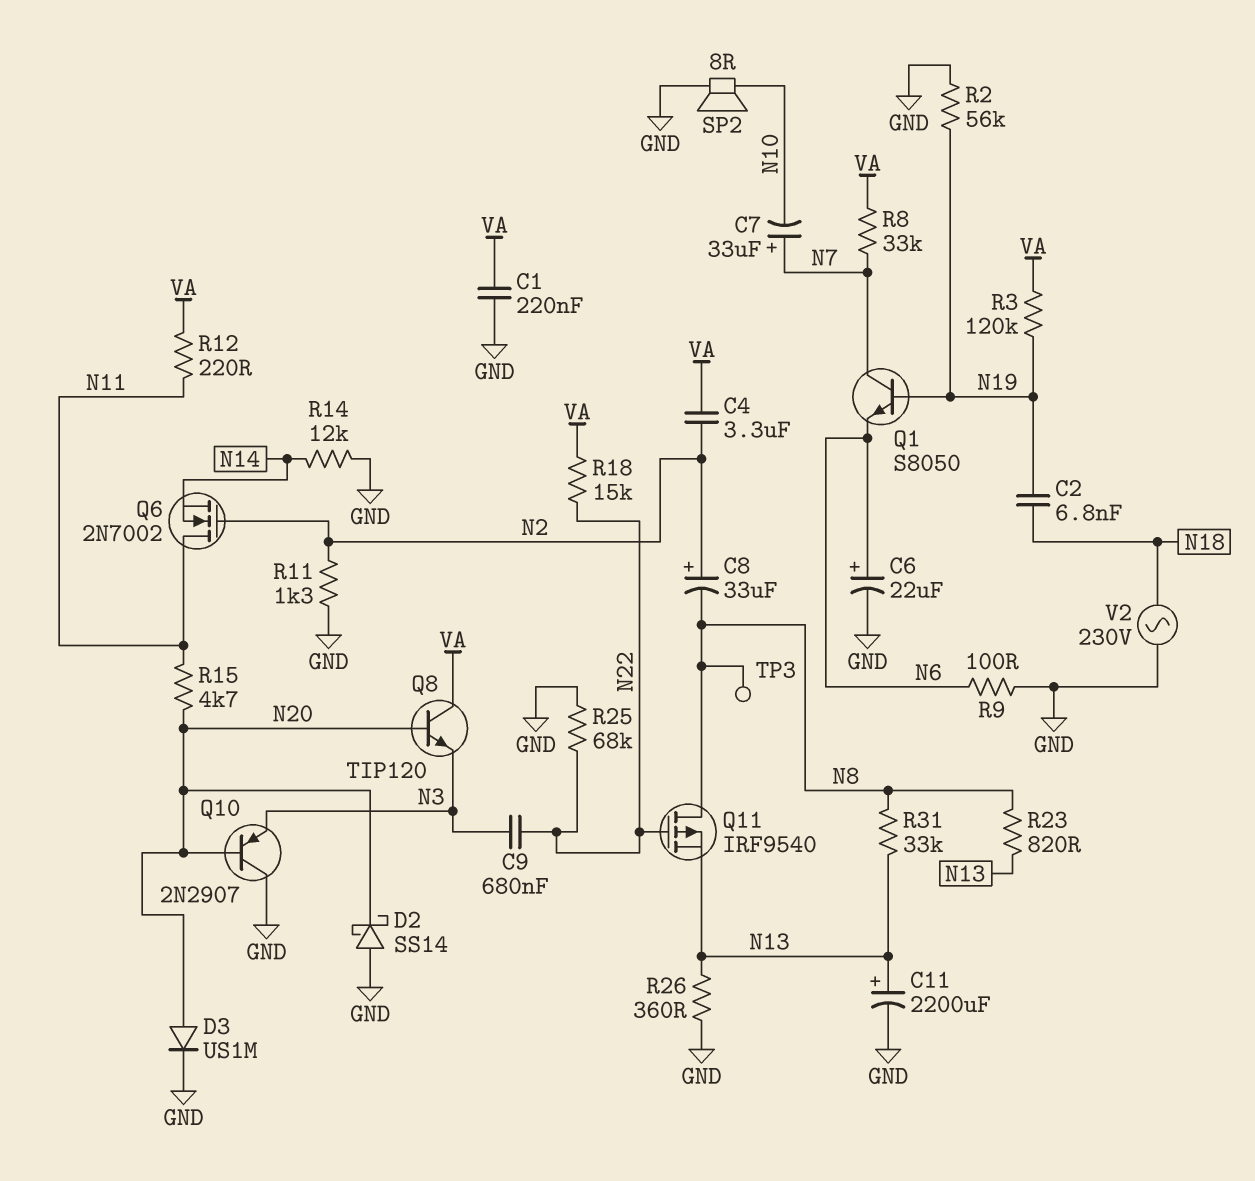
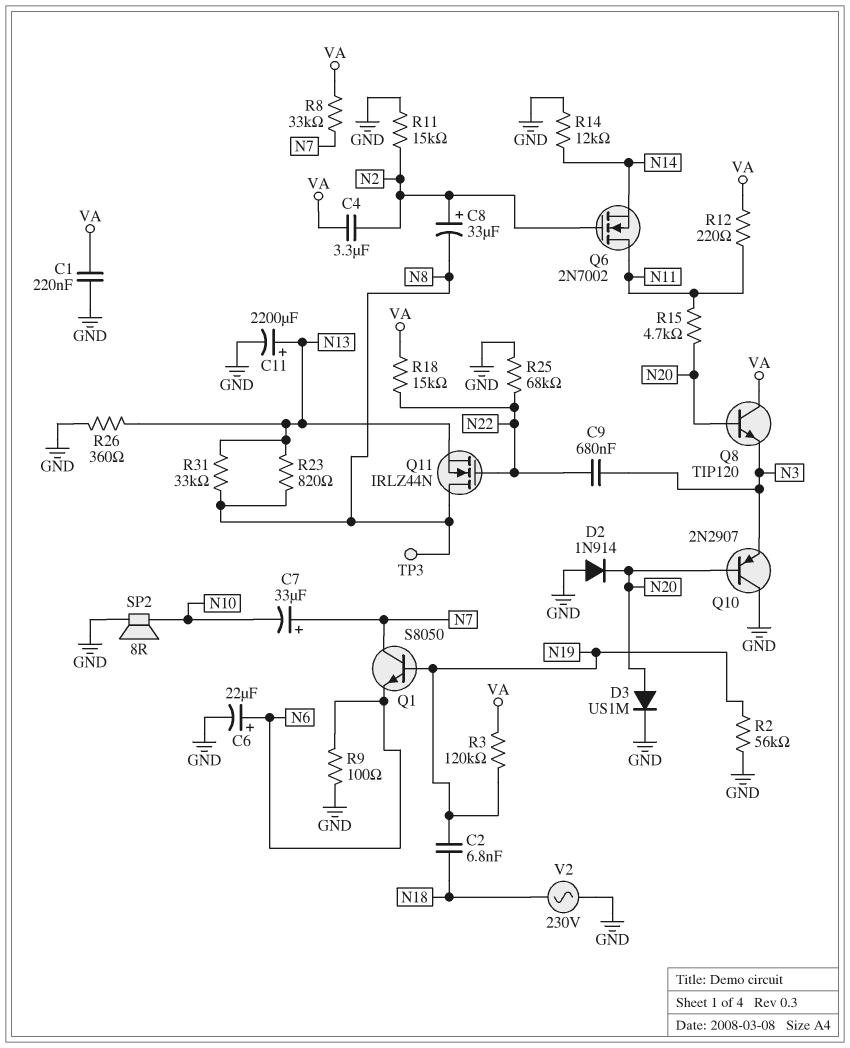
D2: schottky SS14 (A GND, K N20) -> diode 1N914 (A GND, K N20)
Q11: PMOS IRF9540 (G N22, D N8, S N13) -> NMOS IRLZ44N (G N22, D N8, S N13)
R11: 1.3k (GND, N2) -> 15k (GND, N2)

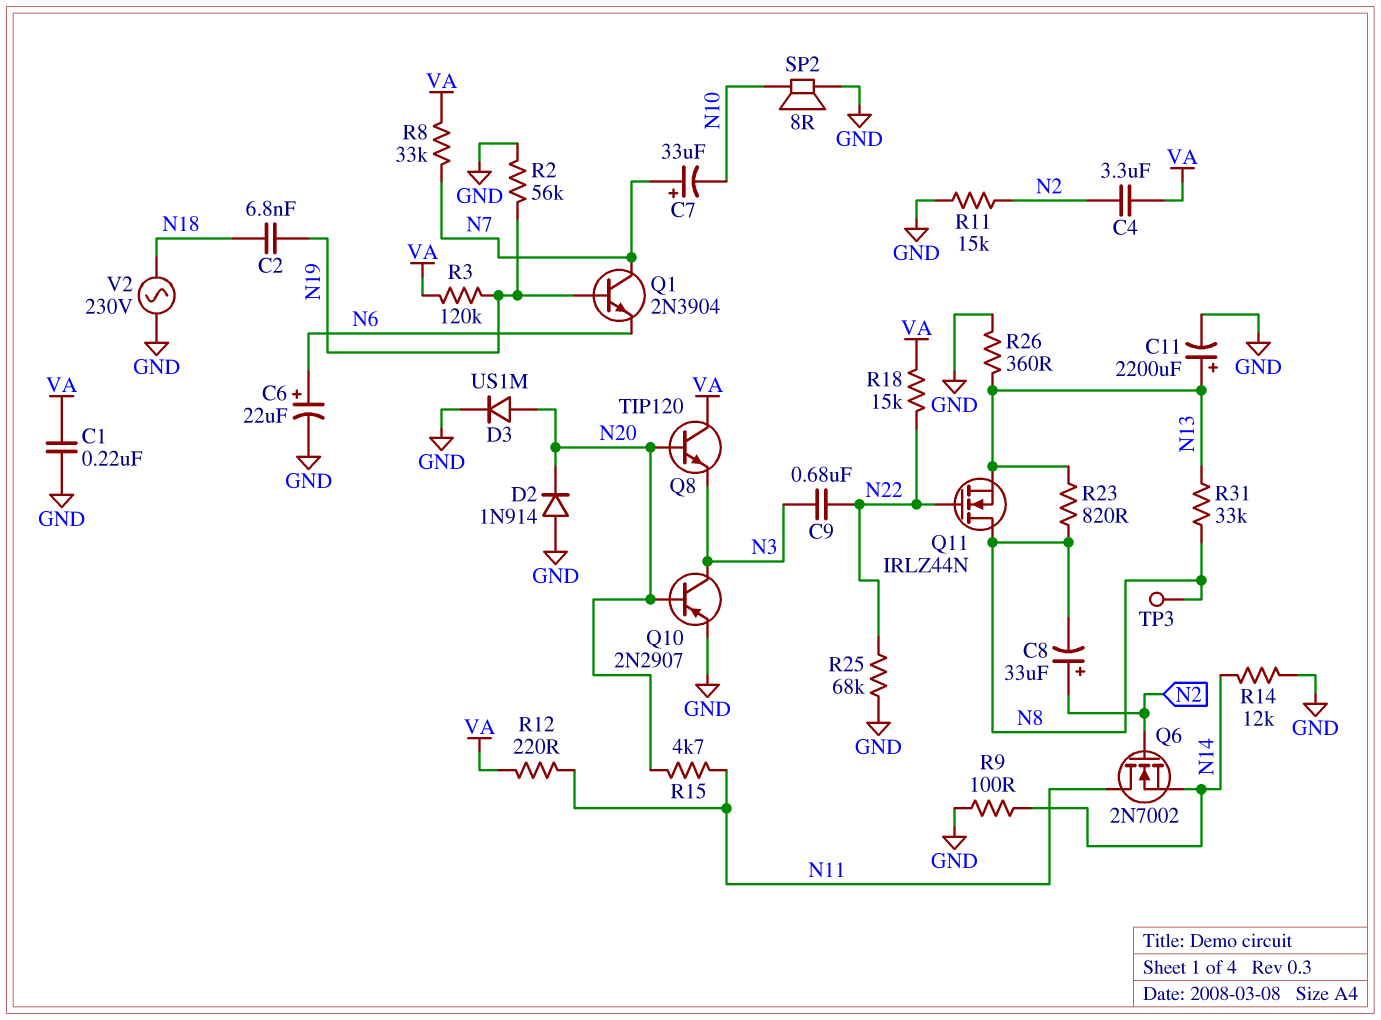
Q1: NPN S8050 (B N19, C N7, E N6) -> NPN 2N3904 (B N19, C N7, E N6)
Q10: PNP 2N2907 (B N20, C GND, E N3) -> PNP 2N2907 (B N20, C N3, E GND)
R9: 100 (GND, N6) -> 100 (GND, N14)

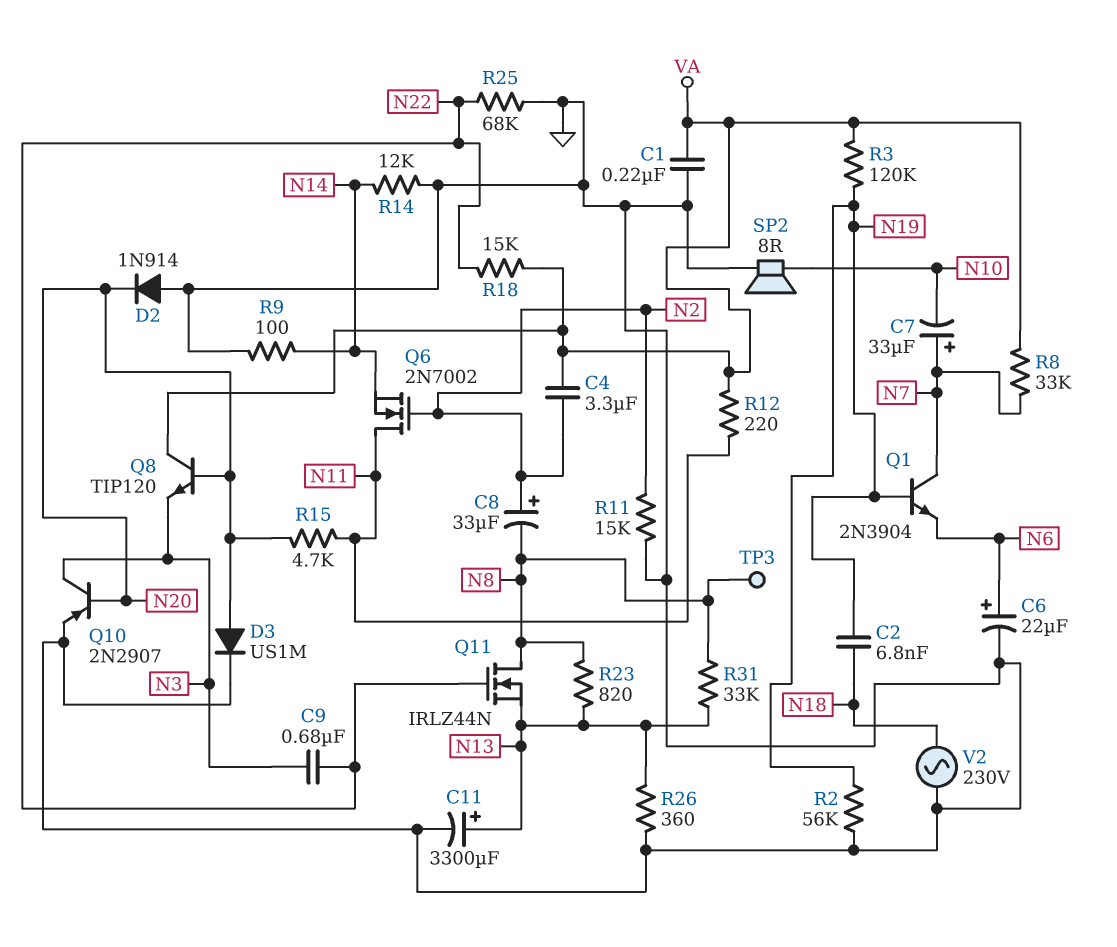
C11: 2200uF (plus N13, minus GND) -> 3300uF (plus N13, minus GND)

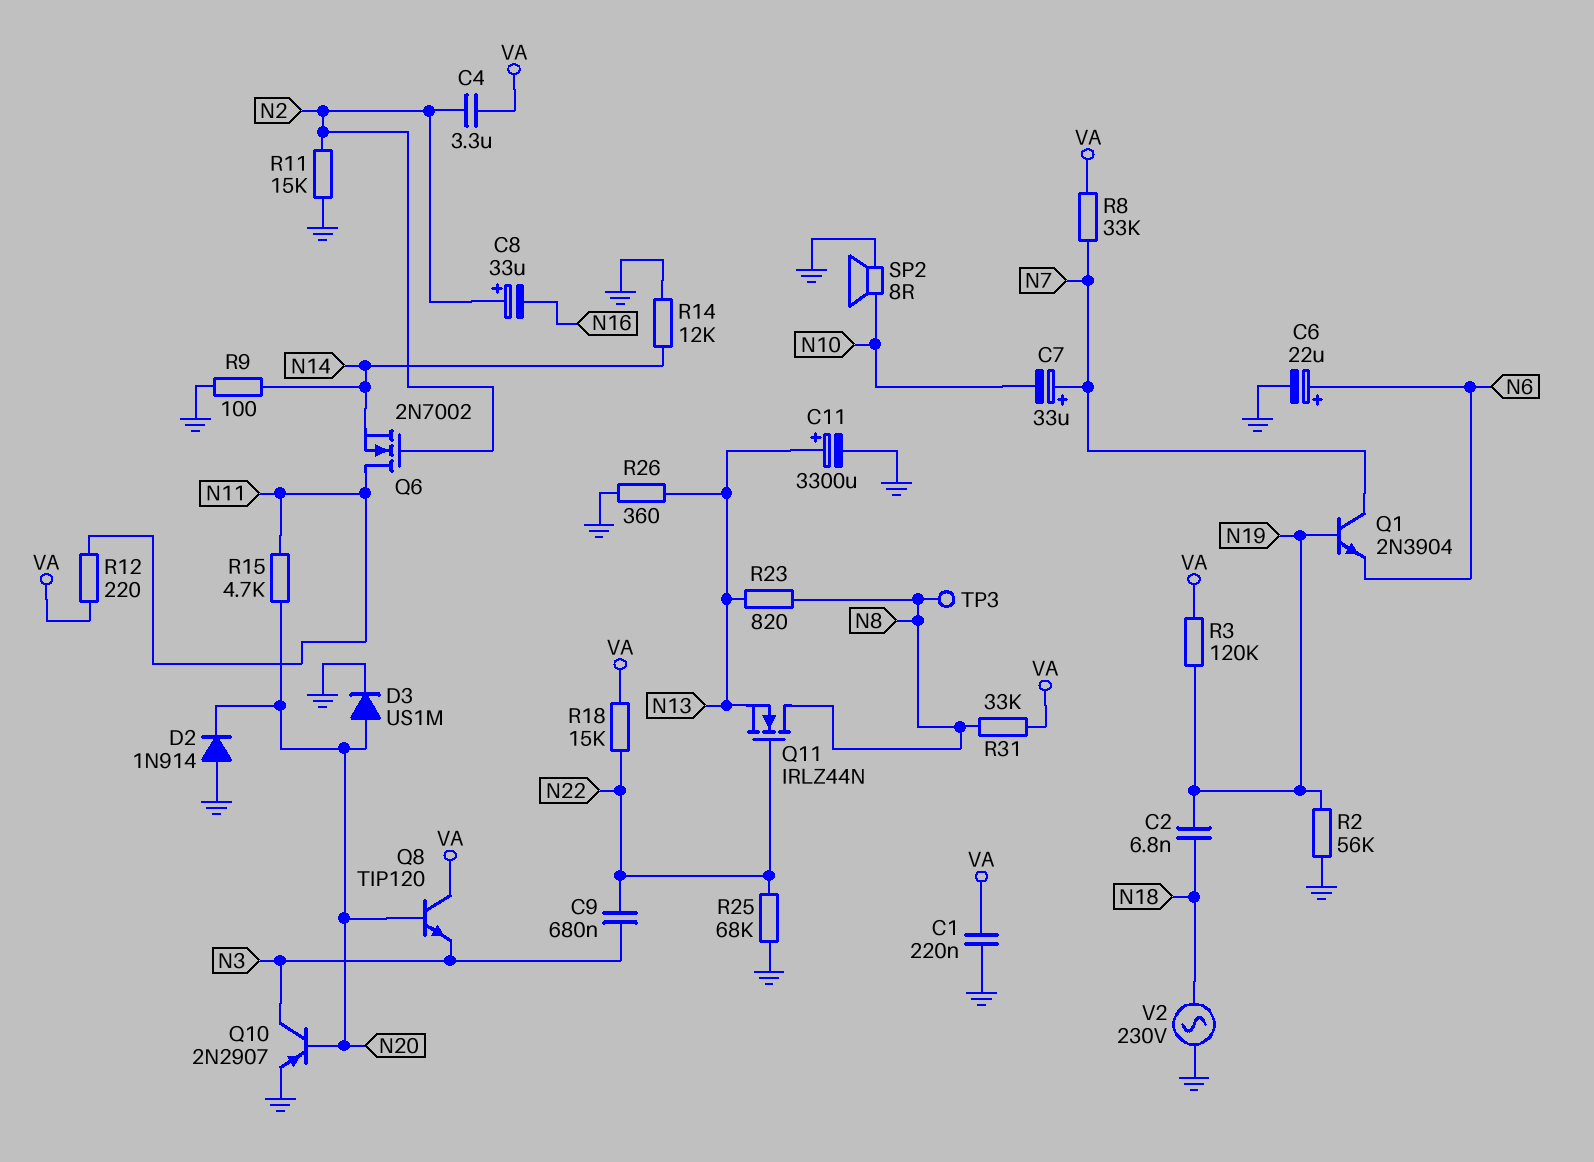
C8: 33uF (plus N2, minus N8) -> 33uF (plus N2, minus N16)
R31: 33k (N8, N13) -> 33k (N8, VA)

